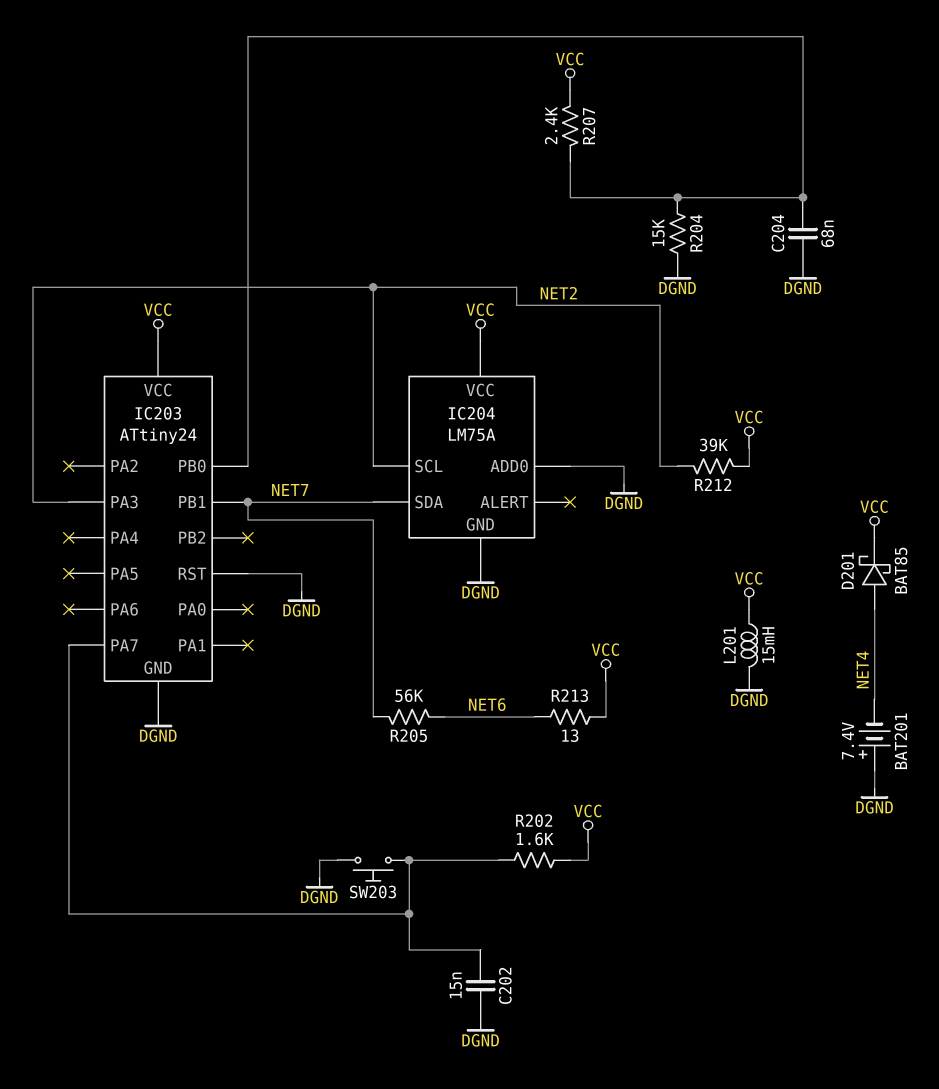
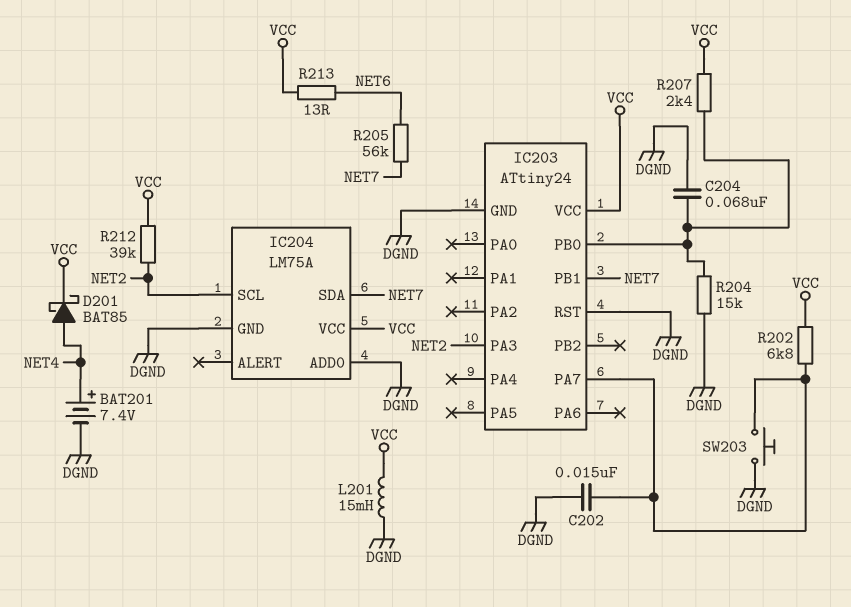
BAT201: 7.4V (plus DGND, minus NET4) -> 7.4V (plus NET4, minus DGND)
R202: 1.6k (IC203/PA7, VCC) -> 6.8k (IC203/PA7, VCC)

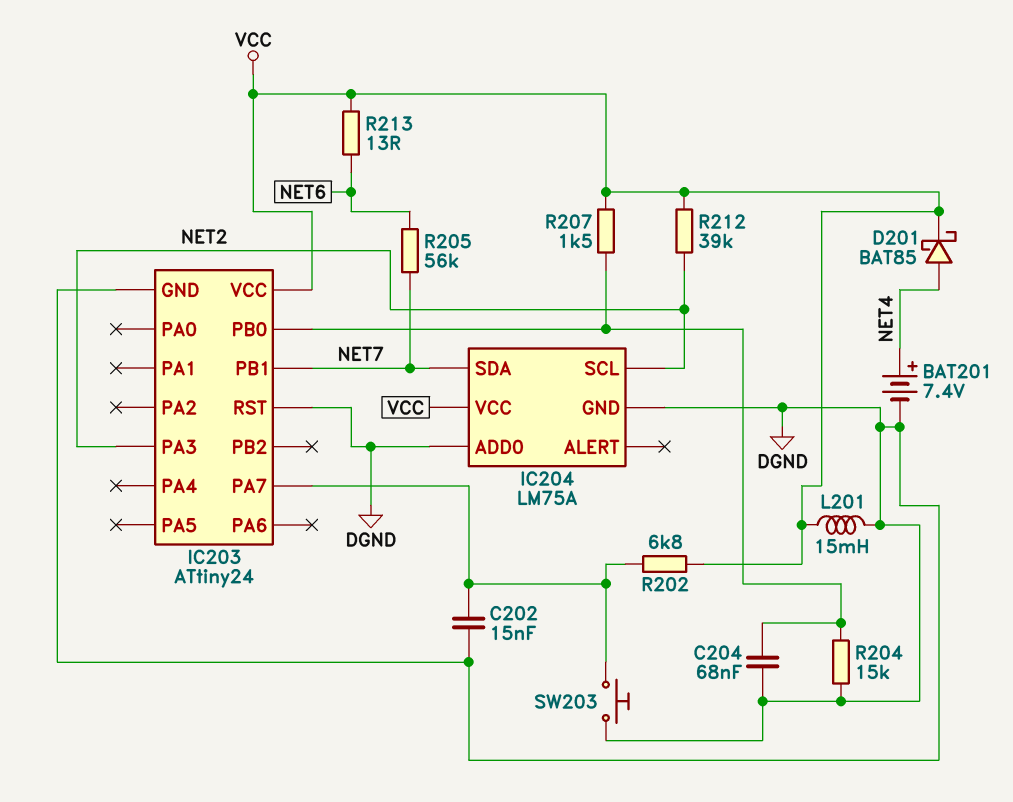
R207: 2.4k (IC203/PB0, VCC) -> 1.5k (IC203/PB0, VCC)

